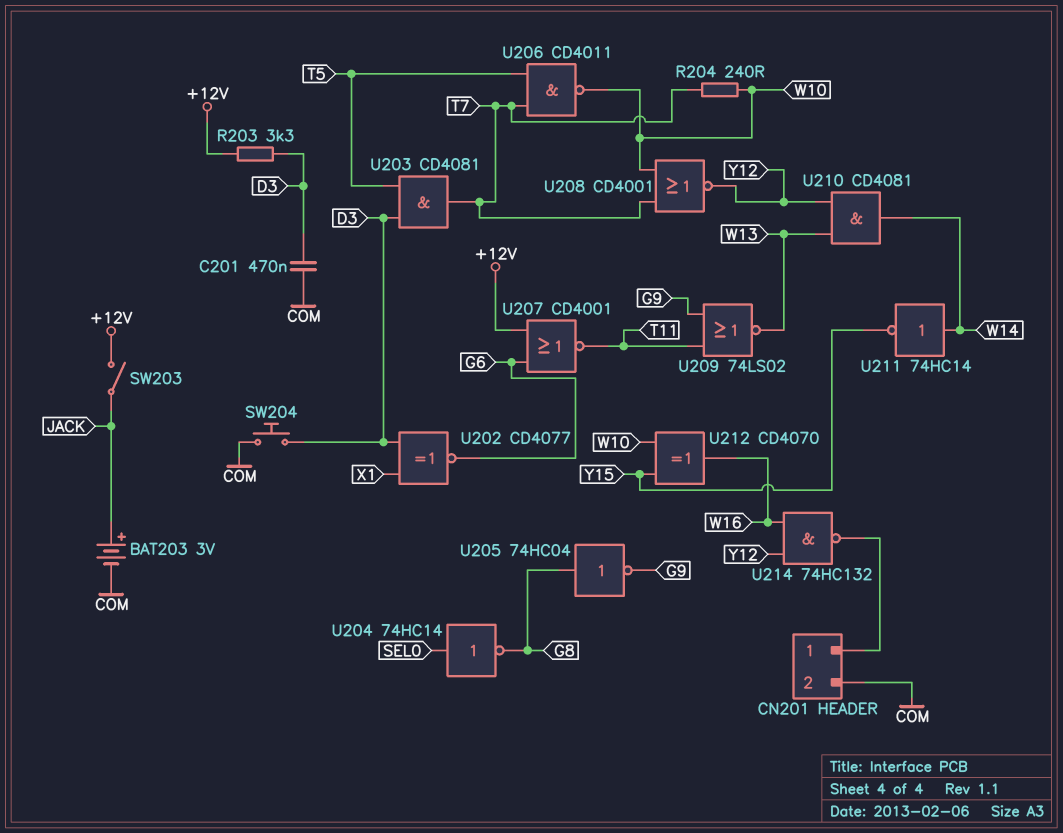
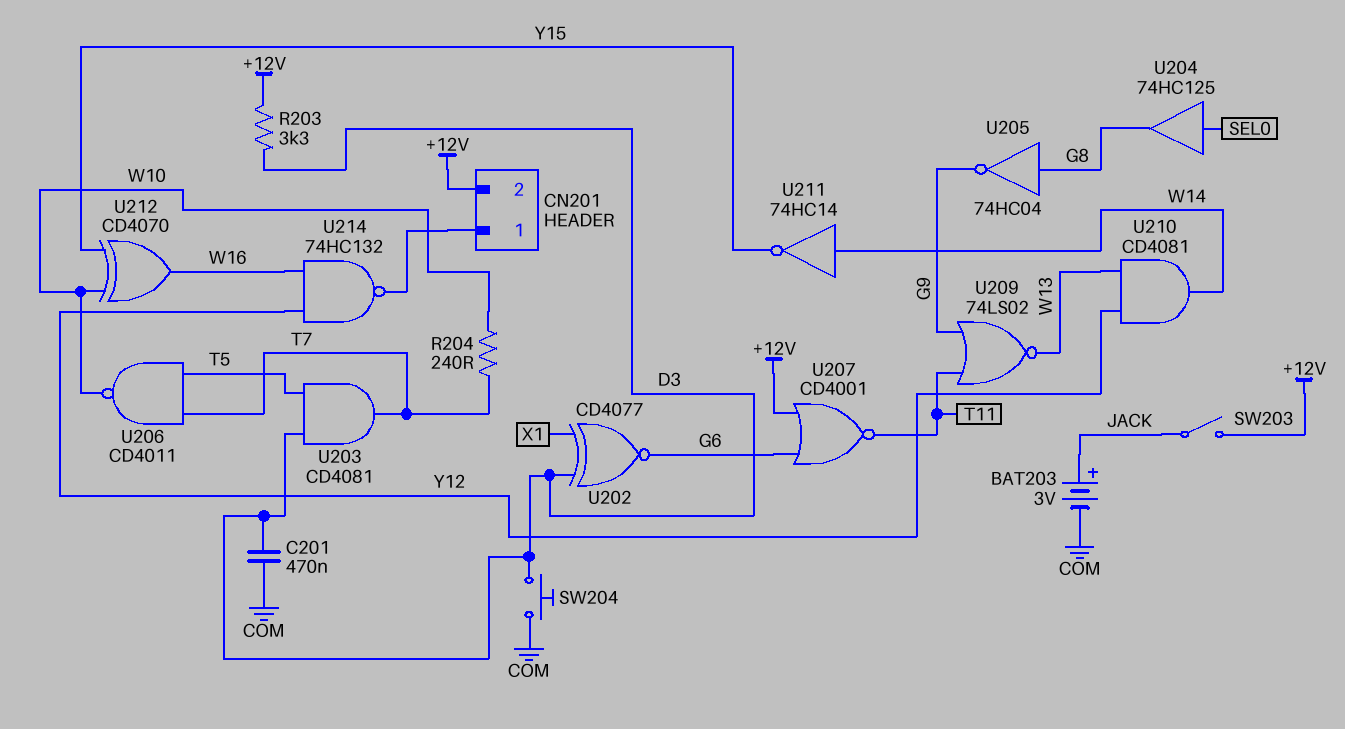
CN201 pin 2: COM -> +12V
U204: NOT 74HC14 (in SEL0, out G8) -> buffer 74HC125 (in SEL0, out G8)
U208: NOR CD4001 (in T7, in W10, out Y12) -> none

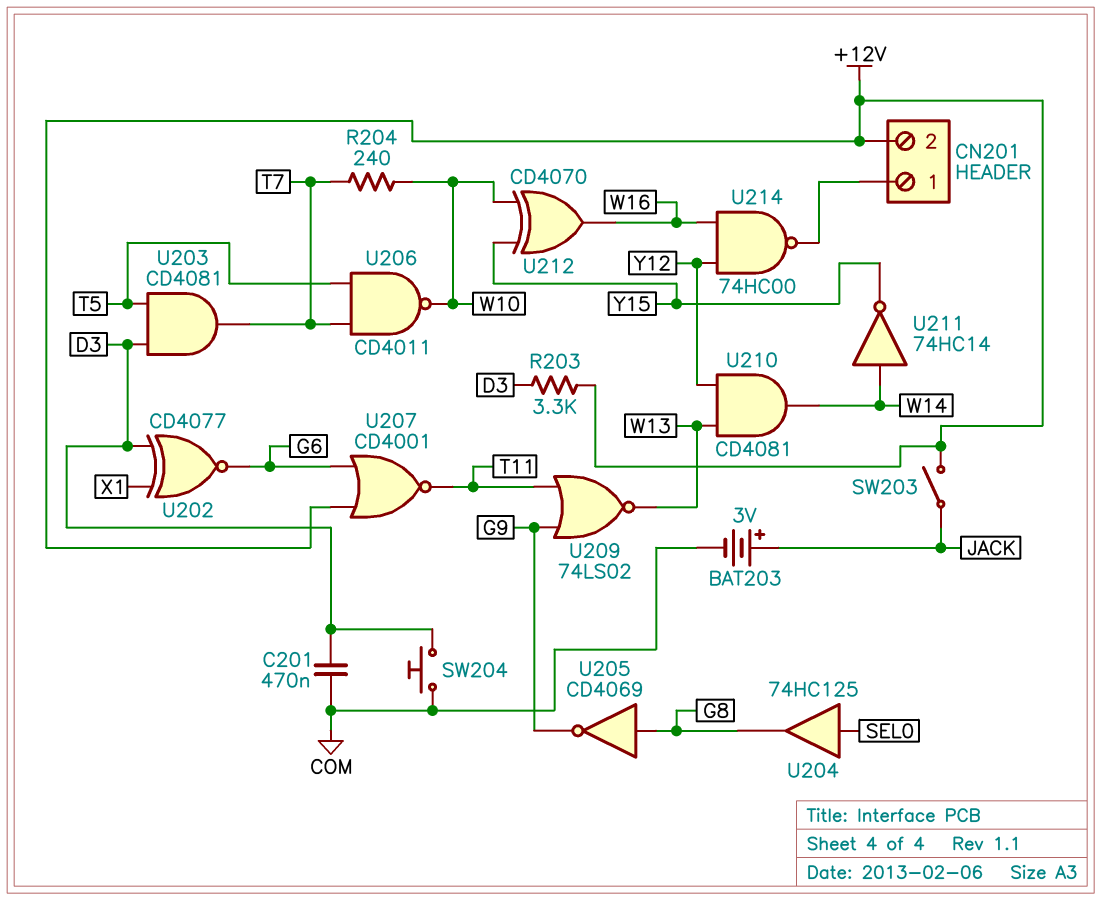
U205: NOT 74HC04 (in G8, out G9) -> NOT CD4069 (in G8, out G9)
U214: NAND 74HC132 (in W16, in Y12, out CN201/1) -> NAND 74HC00 (in W16, in Y12, out CN201/1)

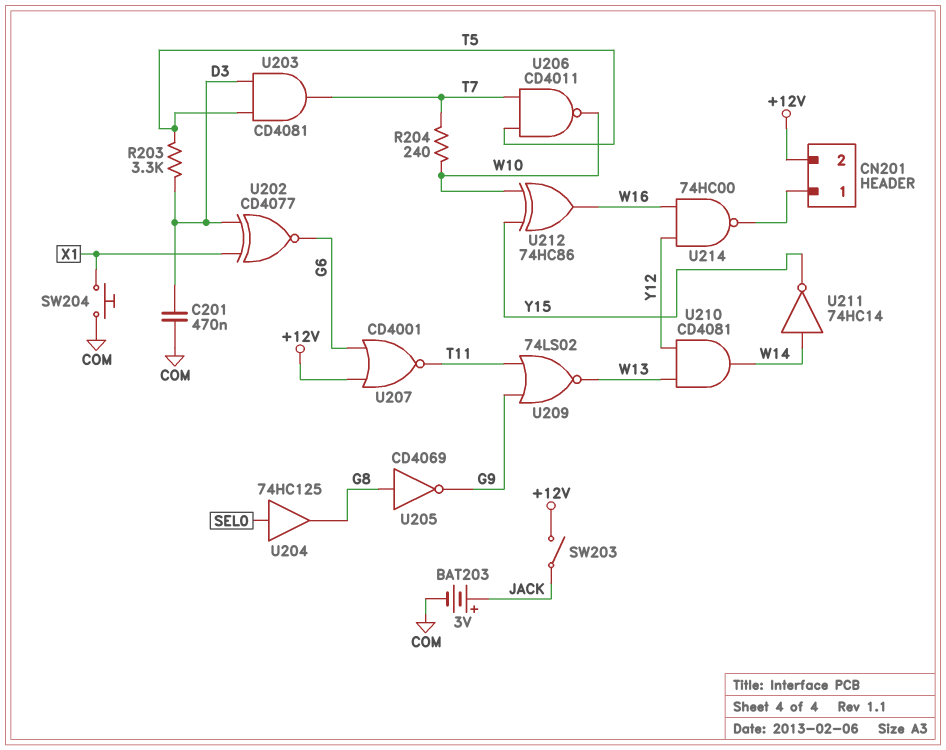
R203: 3.3k (+12V, D3) -> 3.3k (D3, T5)
SW204: button (COM, D3) -> button (COM, X1)
U212: XOR CD4070 (in W10, in Y15, out W16) -> XOR 74HC86 (in W10, in Y15, out W16)

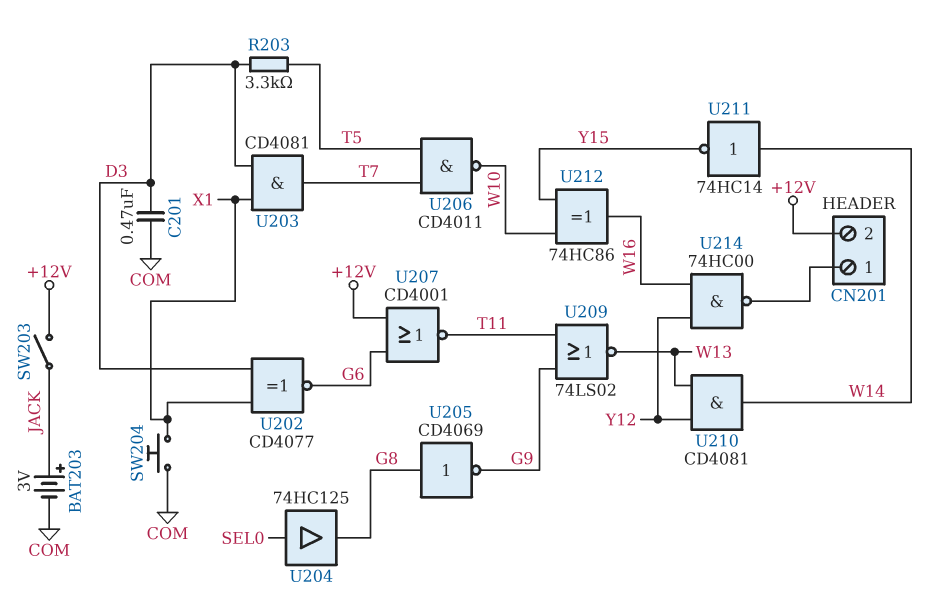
R204: 240 (T7, W10) -> none
U203: AND CD4081 (in D3, in T5, out T7) -> AND CD4081 (in D3, in X1, out T7)

